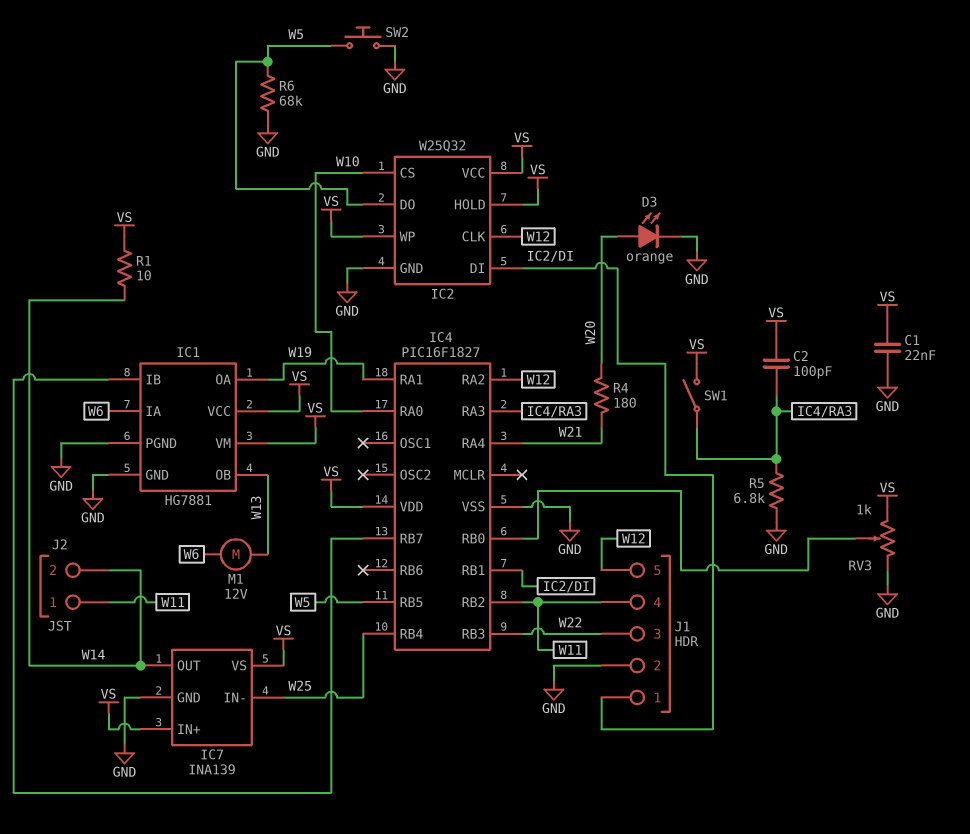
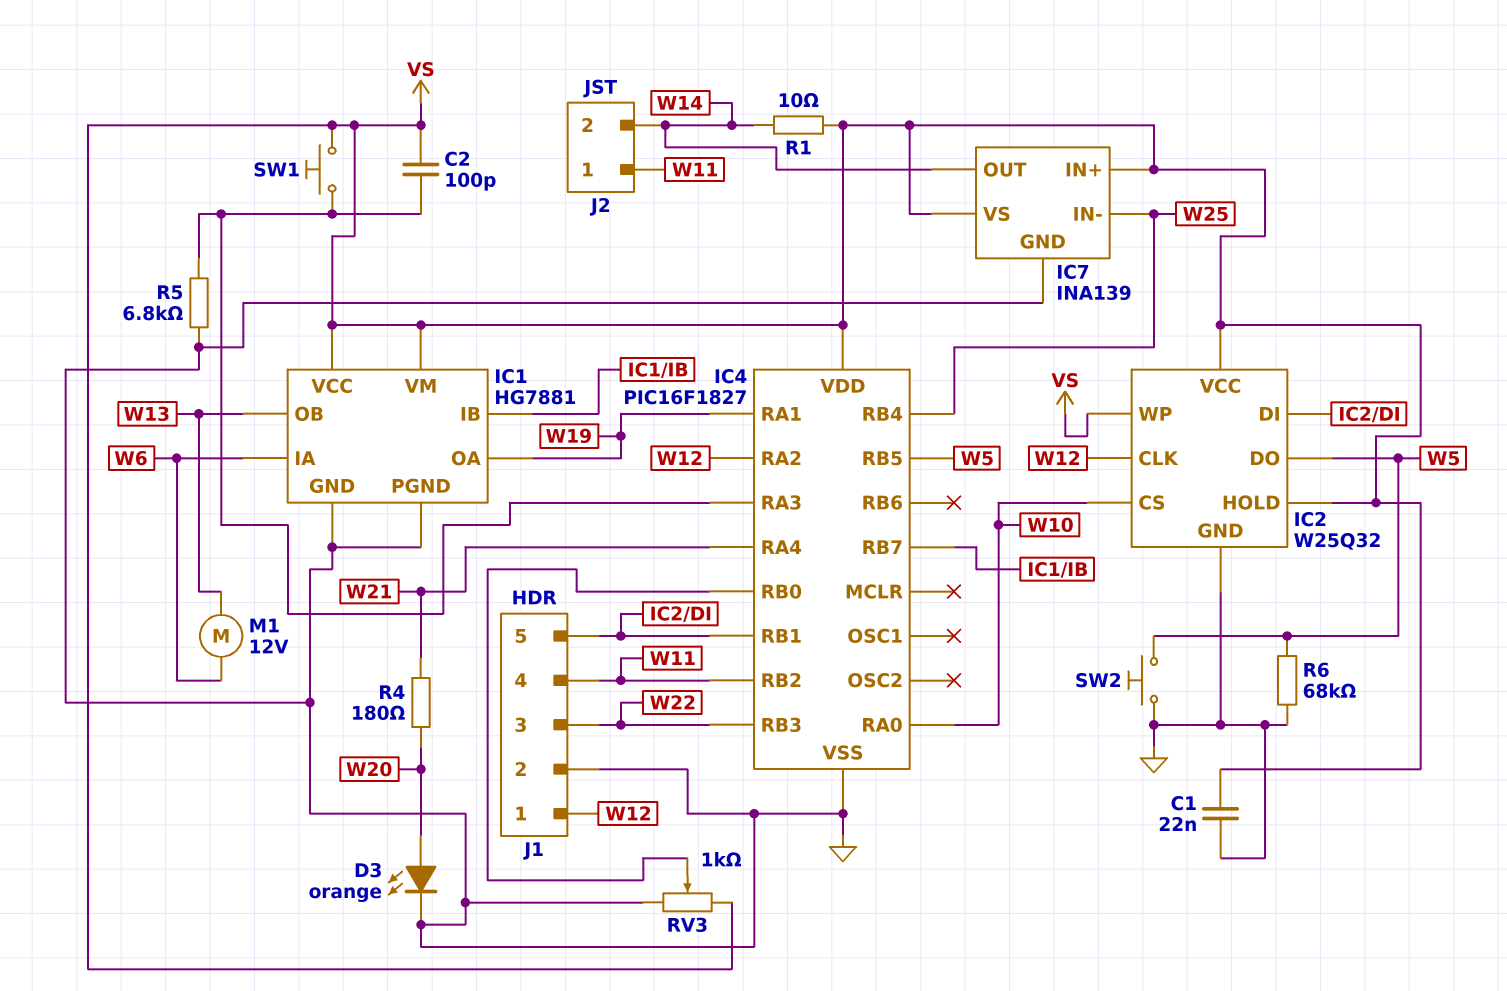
J1 pin 1: IC2/DI -> W12
J1 pin 5: W12 -> IC2/DI
SW1: switch (IC4/RA3, VS) -> button (IC4/RA3, VS)

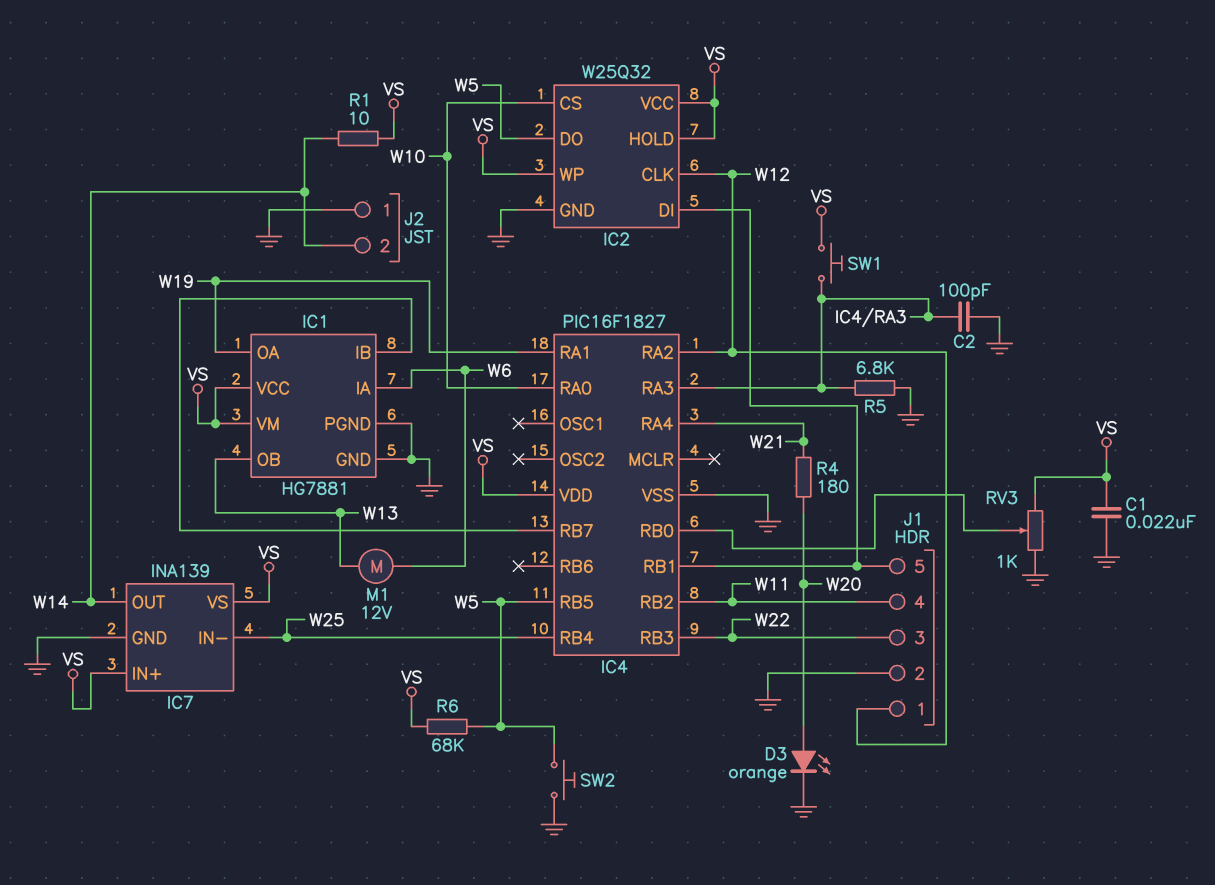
C2: 100pF (IC4/RA3, VS) -> 100pF (GND, IC4/RA3)
J2 pin 1: W11 -> GND
R6: 68k (GND, W5) -> 68k (VS, W5)

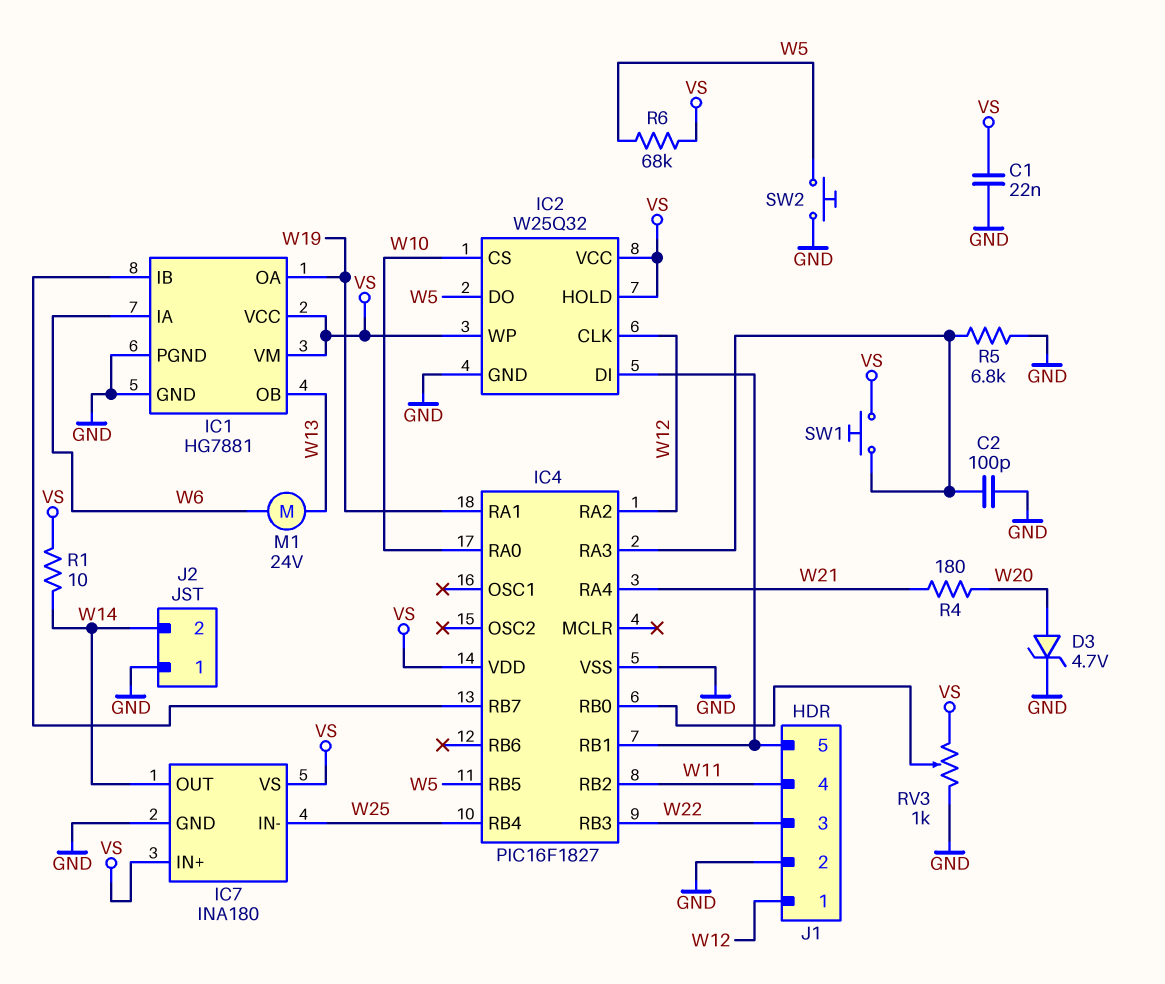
D3: LED orange (A W20, K GND) -> zener 4.7V (A W20, K GND)
IC7: INA139 -> INA180
M1: motor 12V (W6, W13) -> motor 24V (W6, W13)

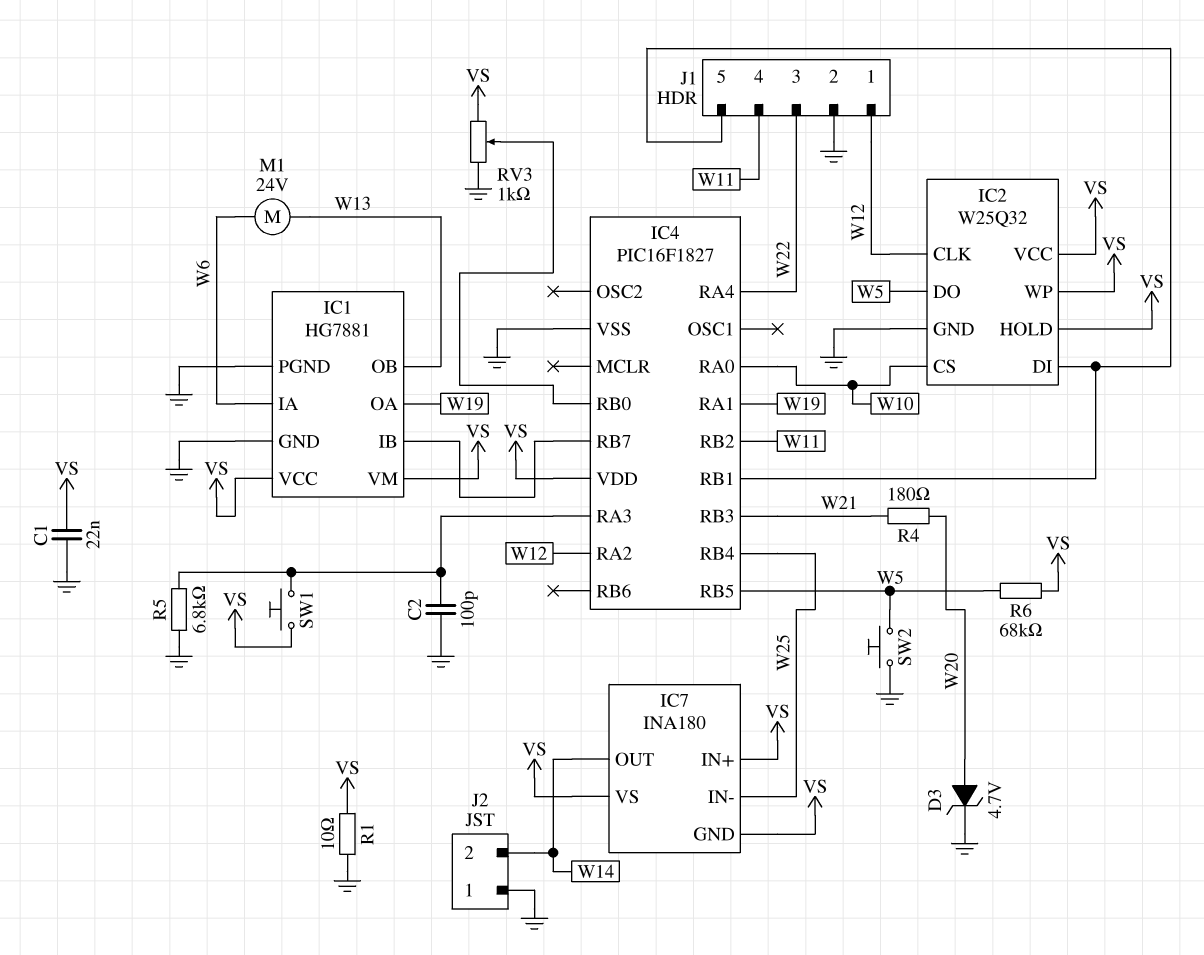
IC4 pin RA4: W21 -> W22
IC4 pin RB3: W22 -> W21
IC7 pin GND: GND -> VS
R1: 10 (VS, W14) -> 10 (GND, VS)

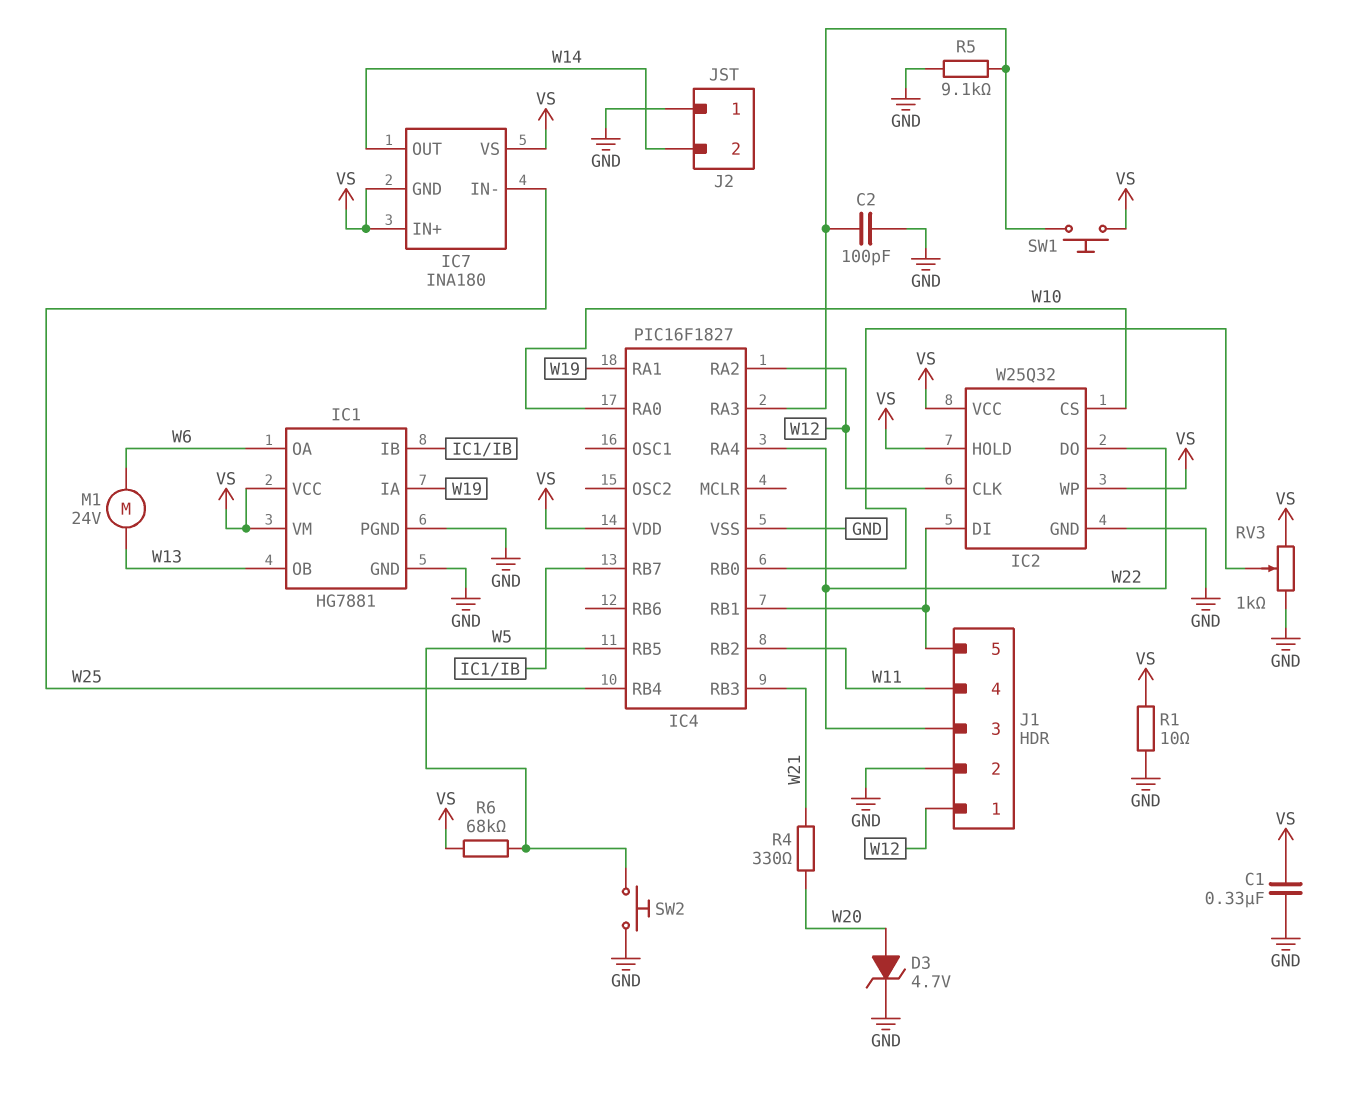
C1: 22nF (GND, VS) -> 330nF (GND, VS)
IC1 pin IA: W6 -> W19
IC1 pin OA: W19 -> W6
IC2 pin DO: W5 -> W22
R4: 180 (W20, W21) -> 330 (W20, W21)
R5: 6.8k (GND, IC4/RA3) -> 9.1k (GND, IC4/RA3)

